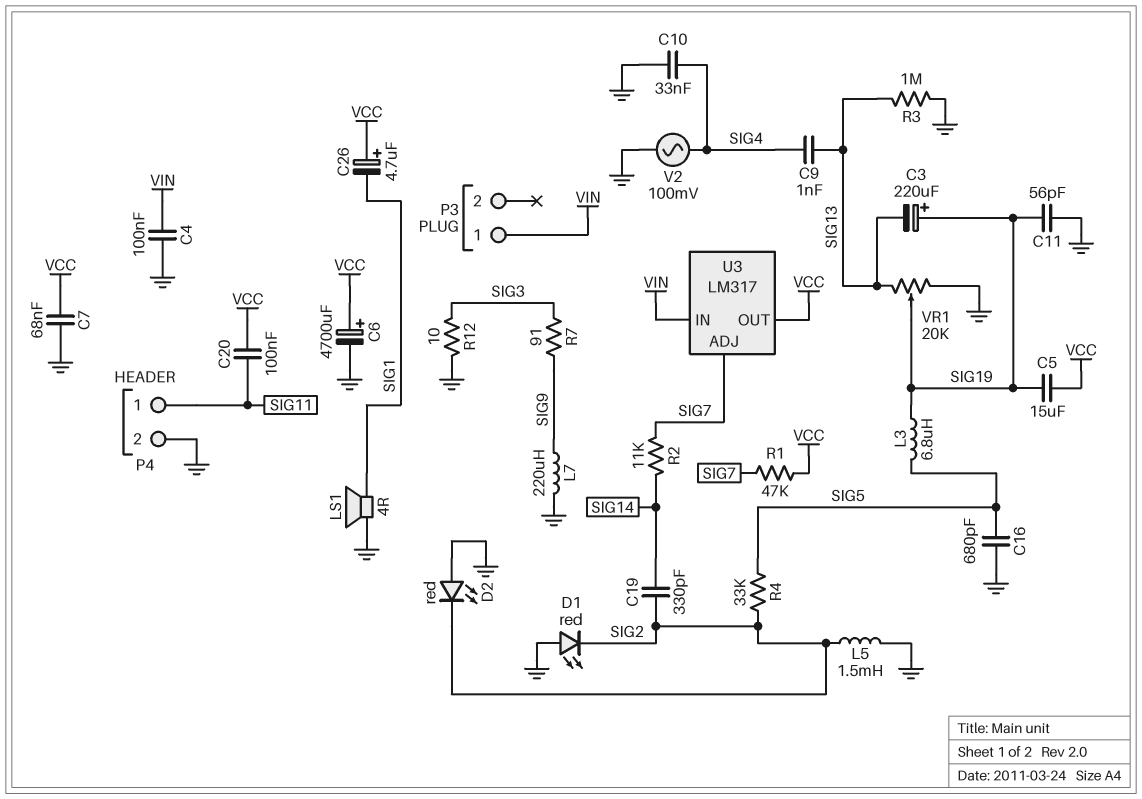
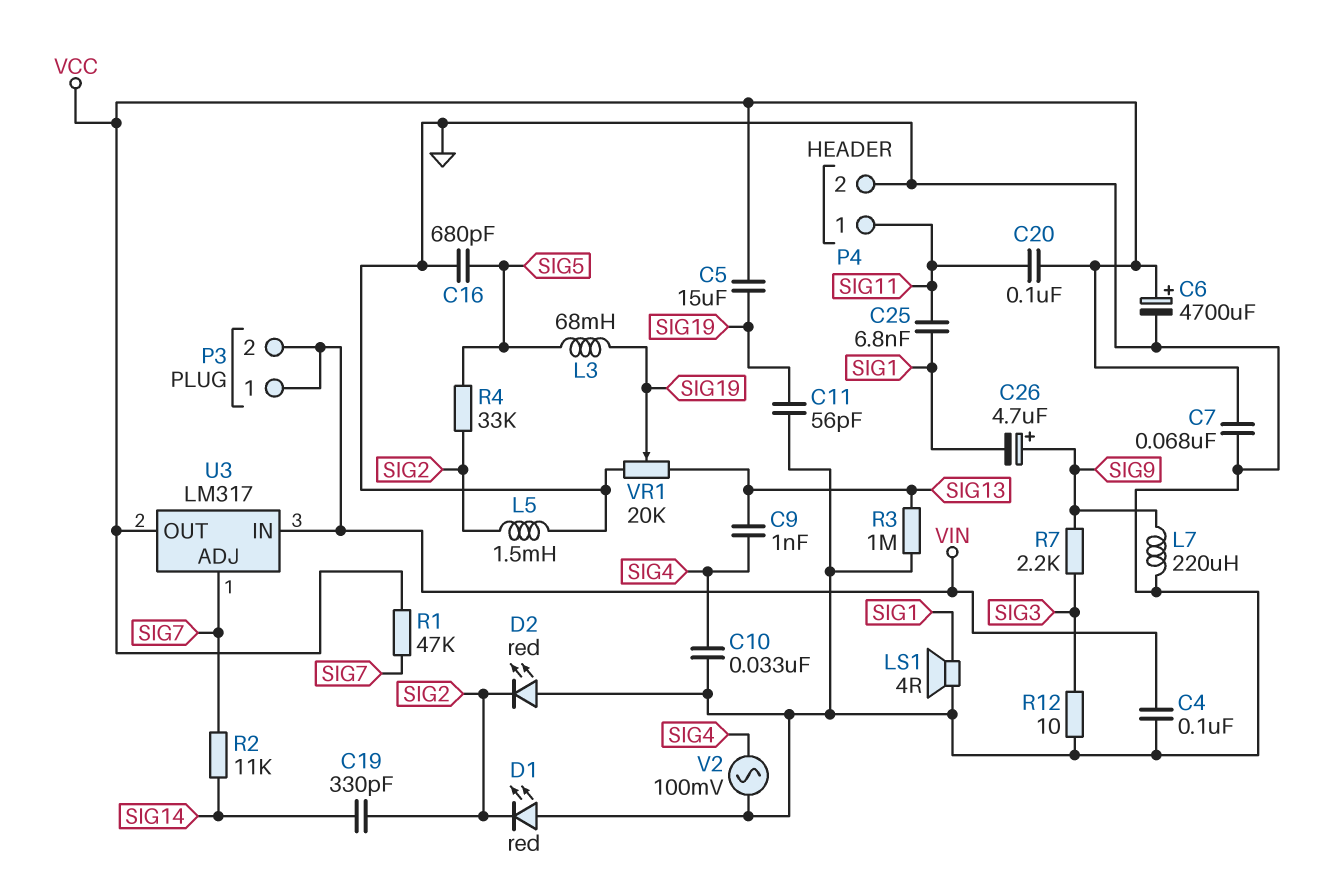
C3: 220uF (plus SIG19, minus SIG13) -> none
C25: none -> 6.8nF (SIG1, SIG11)
C26: 4.7uF (plus VCC, minus SIG1) -> 4.7uF (plus SIG9, minus SIG1)
L3: 6.8uH (SIG5, SIG19) -> 68mH (SIG5, SIG19)
P3 pin 2: none -> VIN
R7: 91 (SIG3, SIG9) -> 2.2k (SIG3, SIG9)

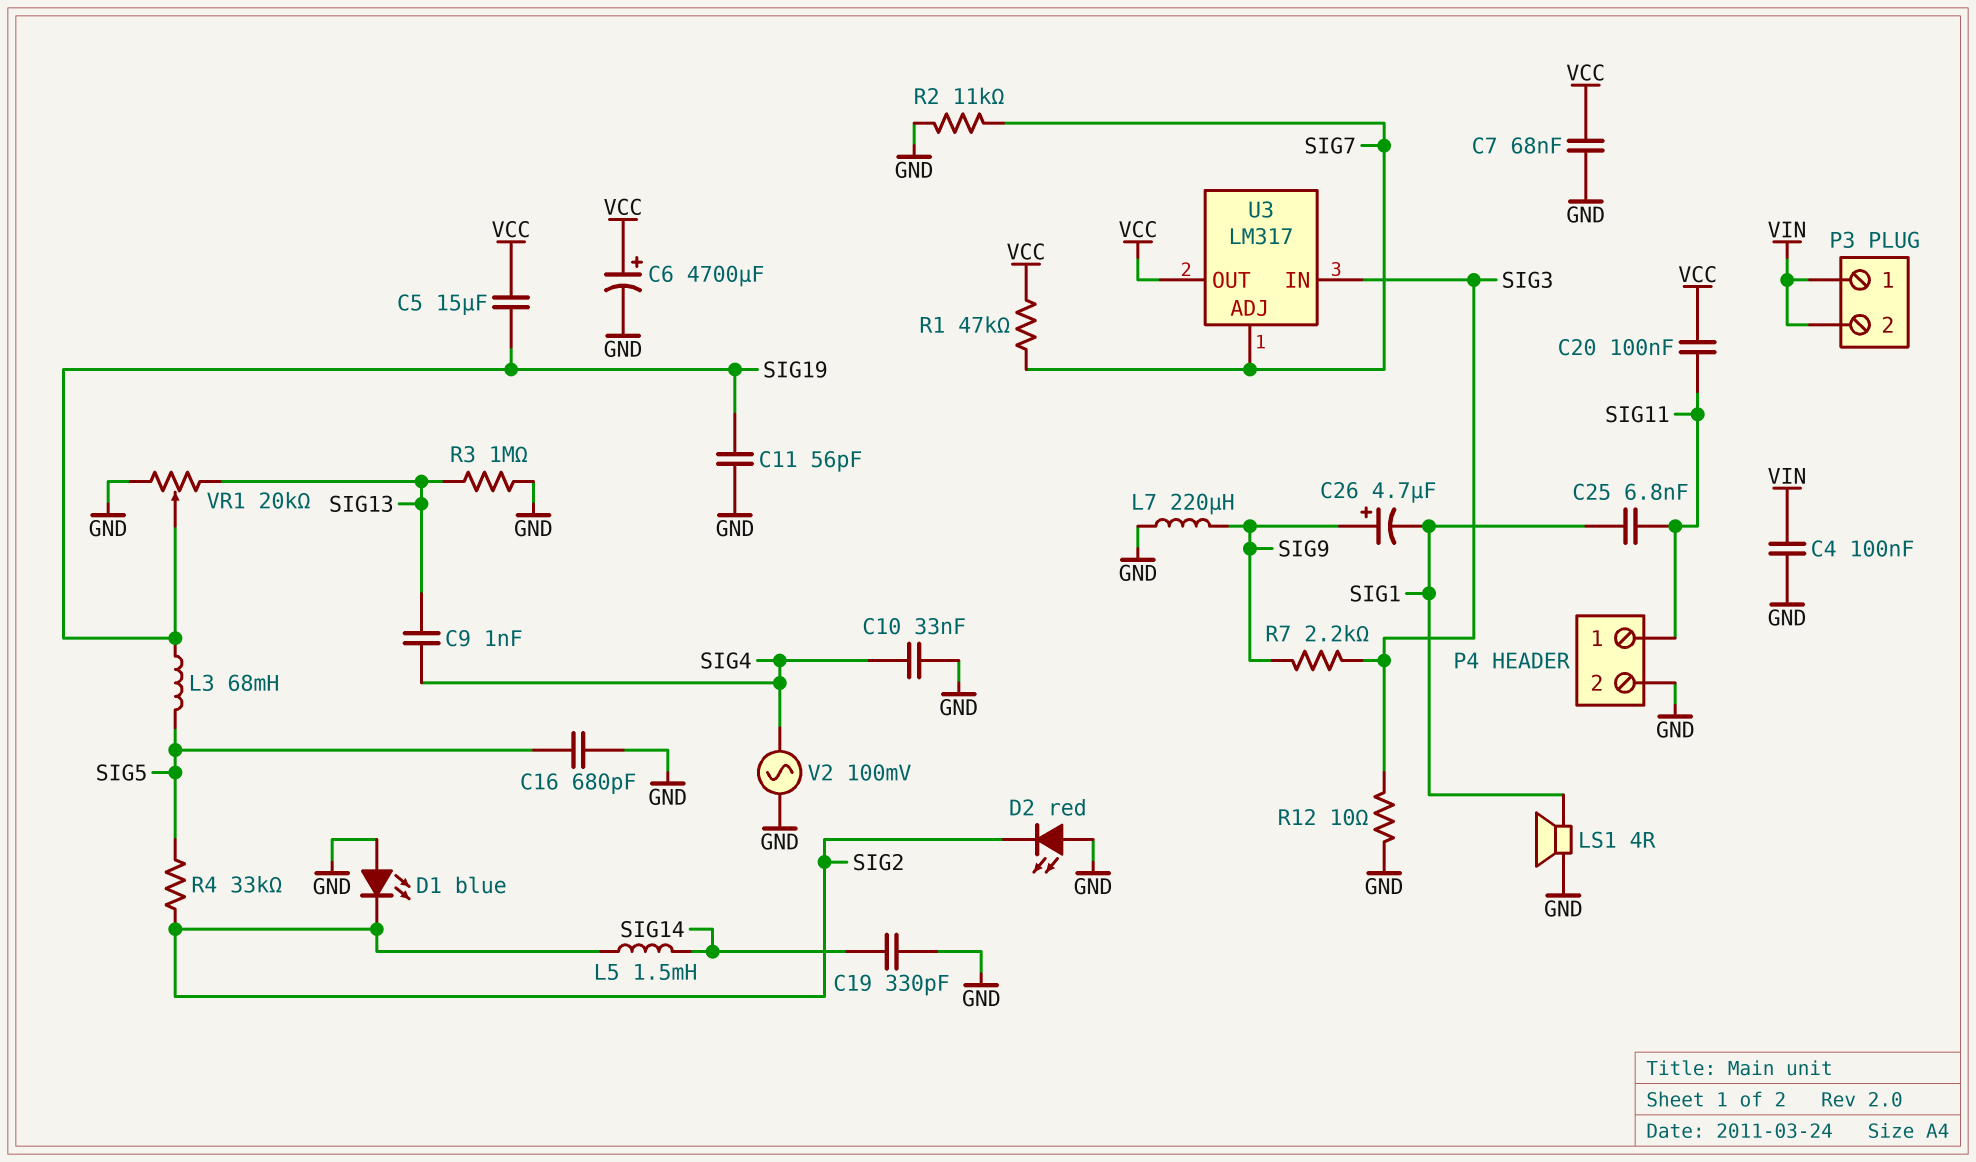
C19: 330pF (SIG2, SIG14) -> 330pF (GND, SIG14)
D1: LED red (A GND, K SIG2) -> LED blue (A GND, K SIG2)
L5: 1.5mH (GND, SIG2) -> 1.5mH (SIG2, SIG14)
R2: 11k (SIG7, SIG14) -> 11k (GND, SIG7)
U3 pin IN: VIN -> SIG3

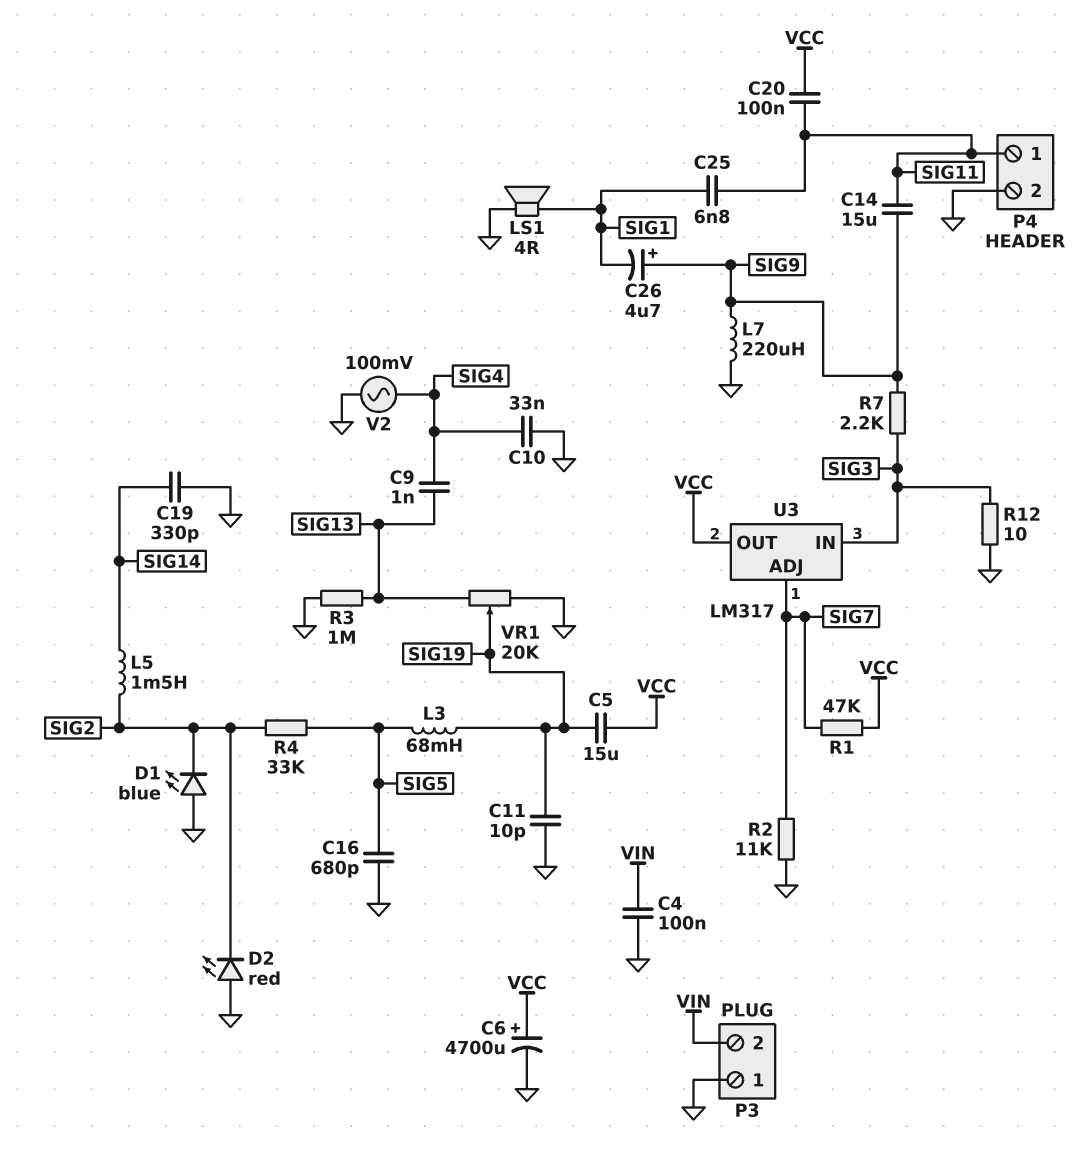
C7: 68nF (GND, VCC) -> none
C11: 56pF (GND, SIG19) -> 10pF (GND, SIG19)
C14: none -> 15uF (SIG9, SIG11)
P3 pin 1: VIN -> GND

